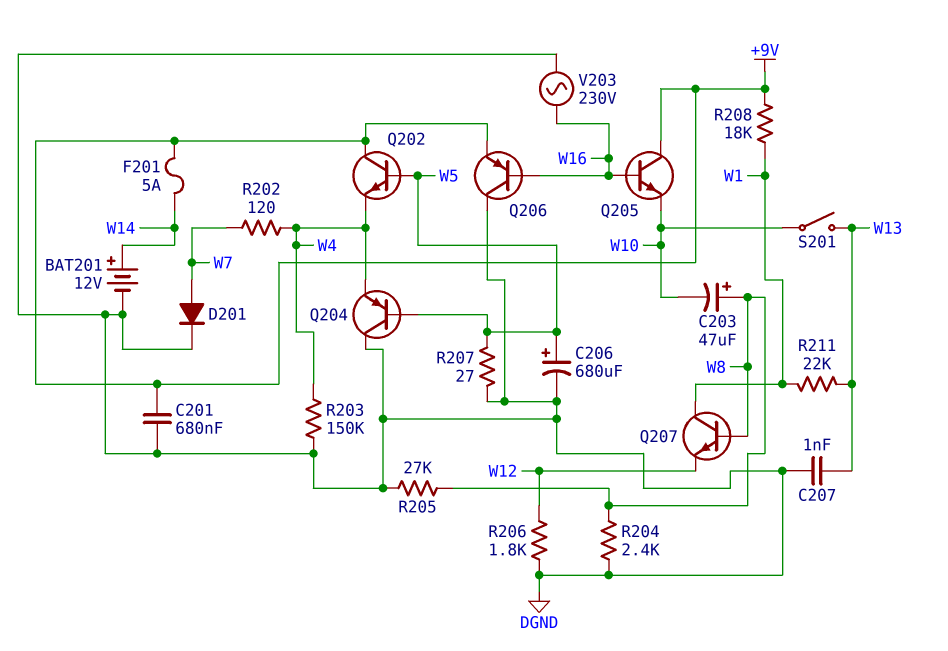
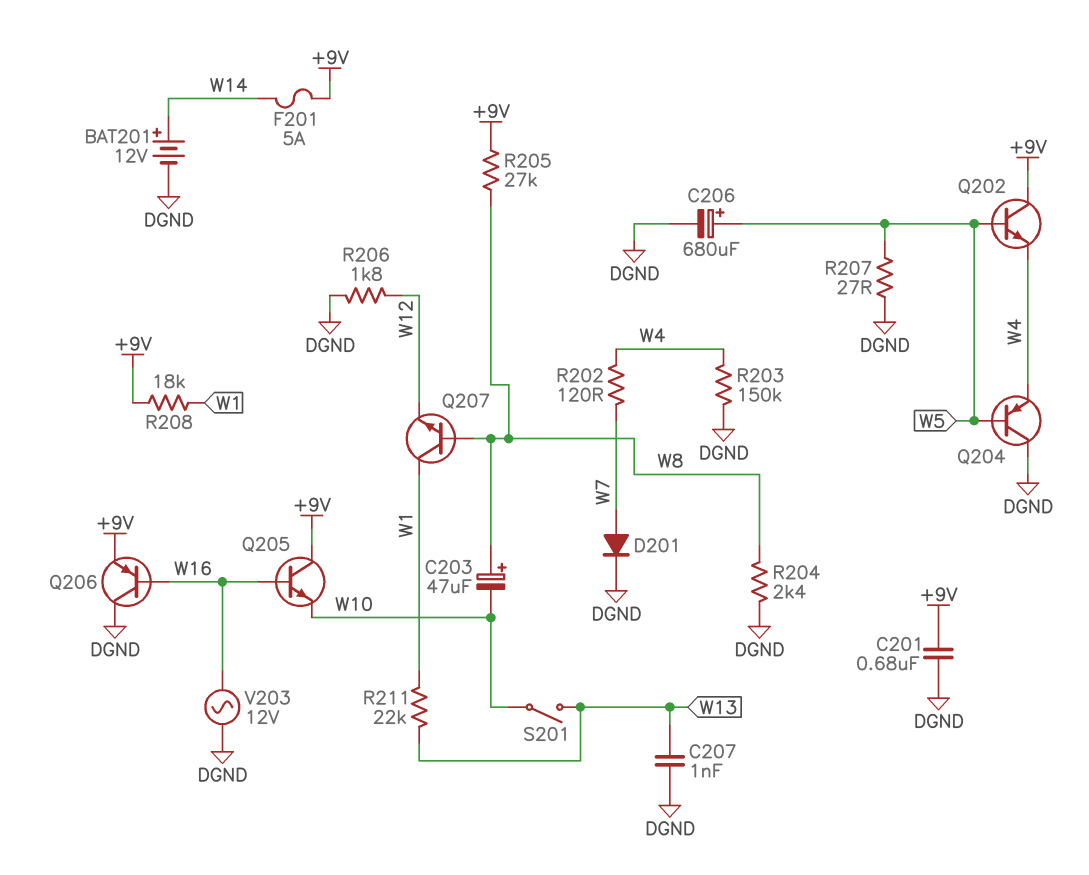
R205: 27k (DGND, W8) -> 27k (+9V, W8)
V203: AC 230V (DGND, W16) -> AC 12V (DGND, W16)

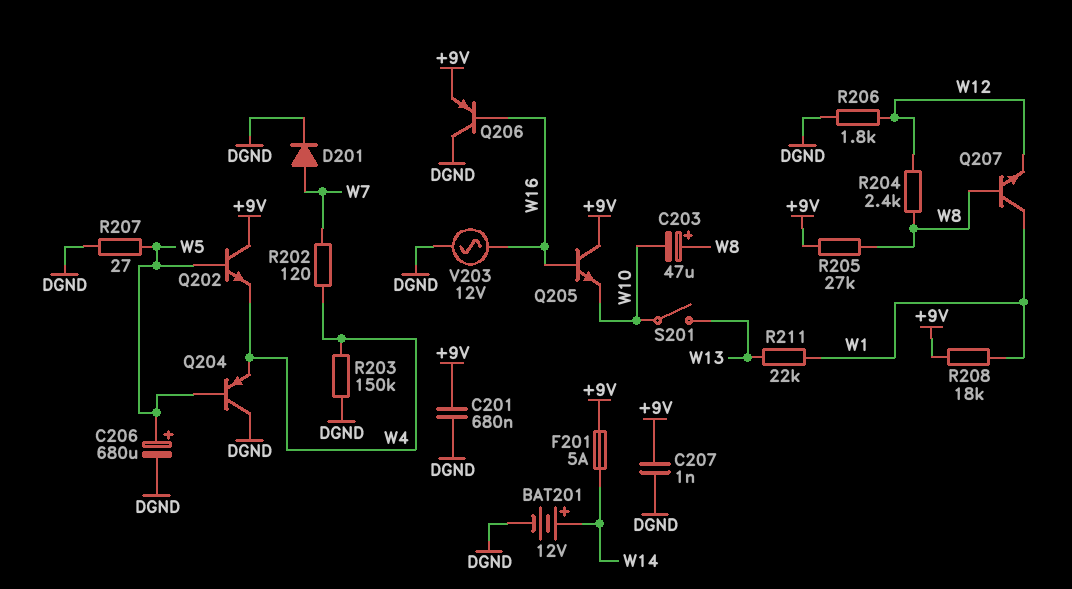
C207: 1nF (DGND, W13) -> 1nF (+9V, DGND)
R204: 2.4k (DGND, W8) -> 2.4k (W8, W12)

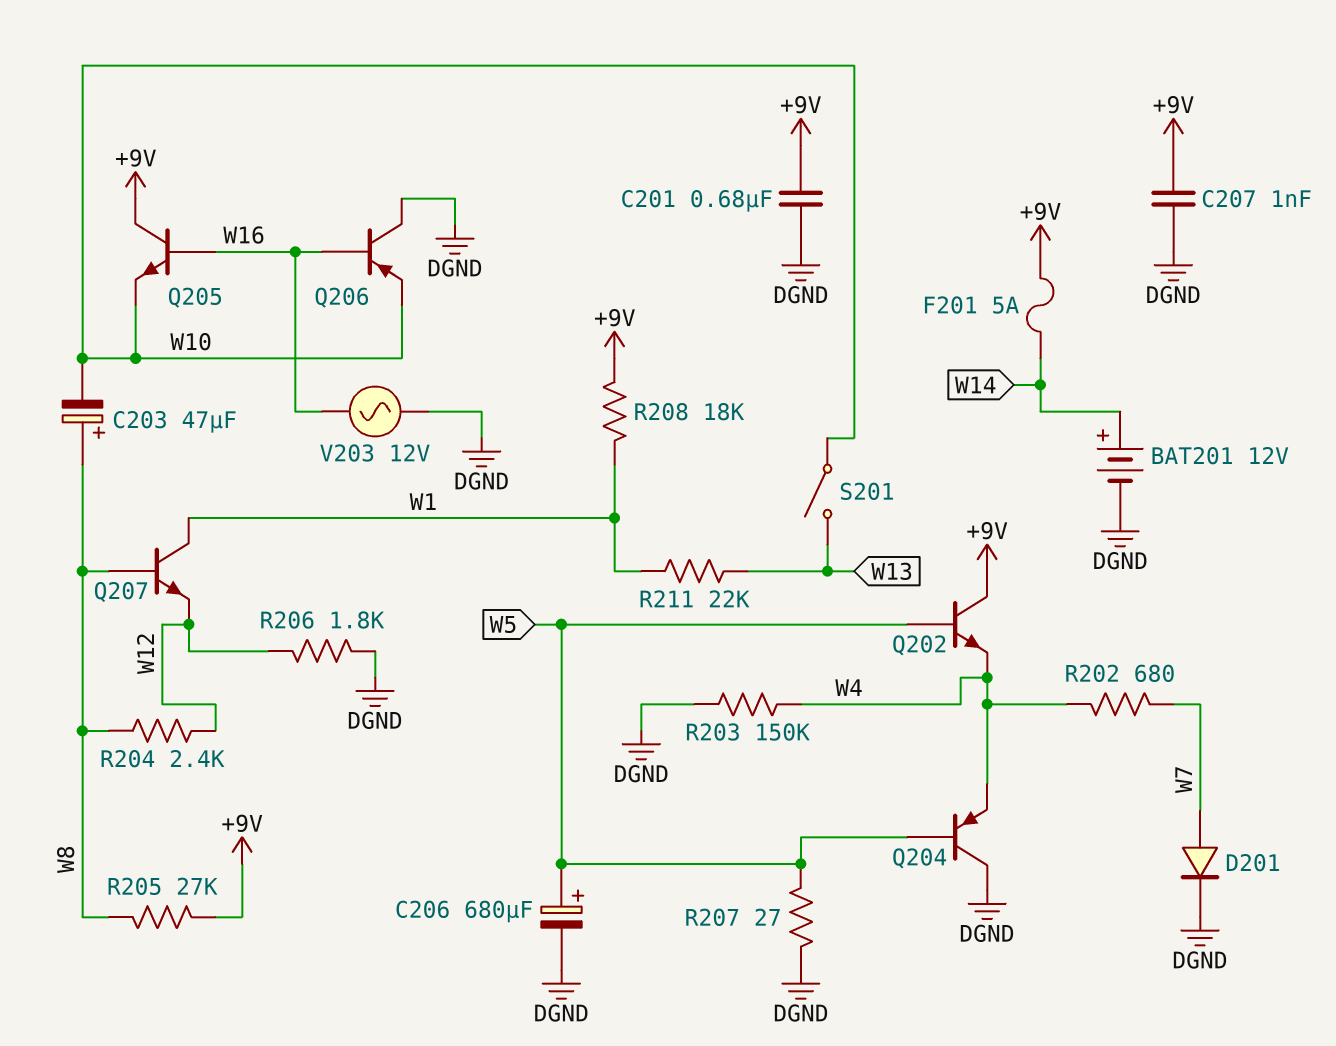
Q206: PNP (B W16, C DGND, E +9V) -> PNP (B W16, C DGND, E W10)
R202: 120 (W4, W7) -> 680 (W4, W7)

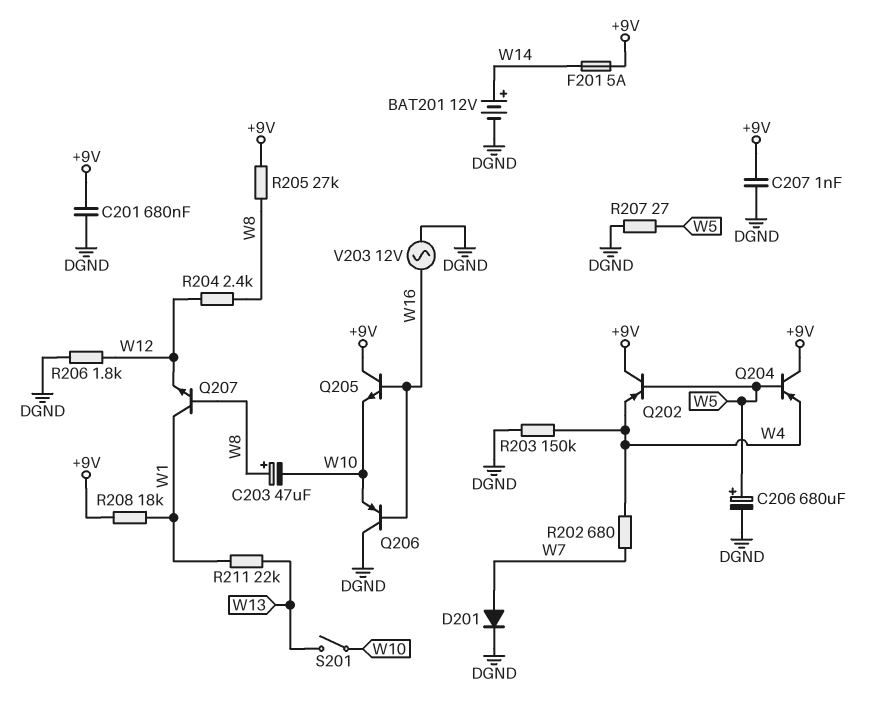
Q202: NPN (B W5, C +9V, E W4) -> PNP (B W5, C +9V, E W4)
Q204: PNP (B W5, C DGND, E W4) -> PNP (B W5, C +9V, E W4)

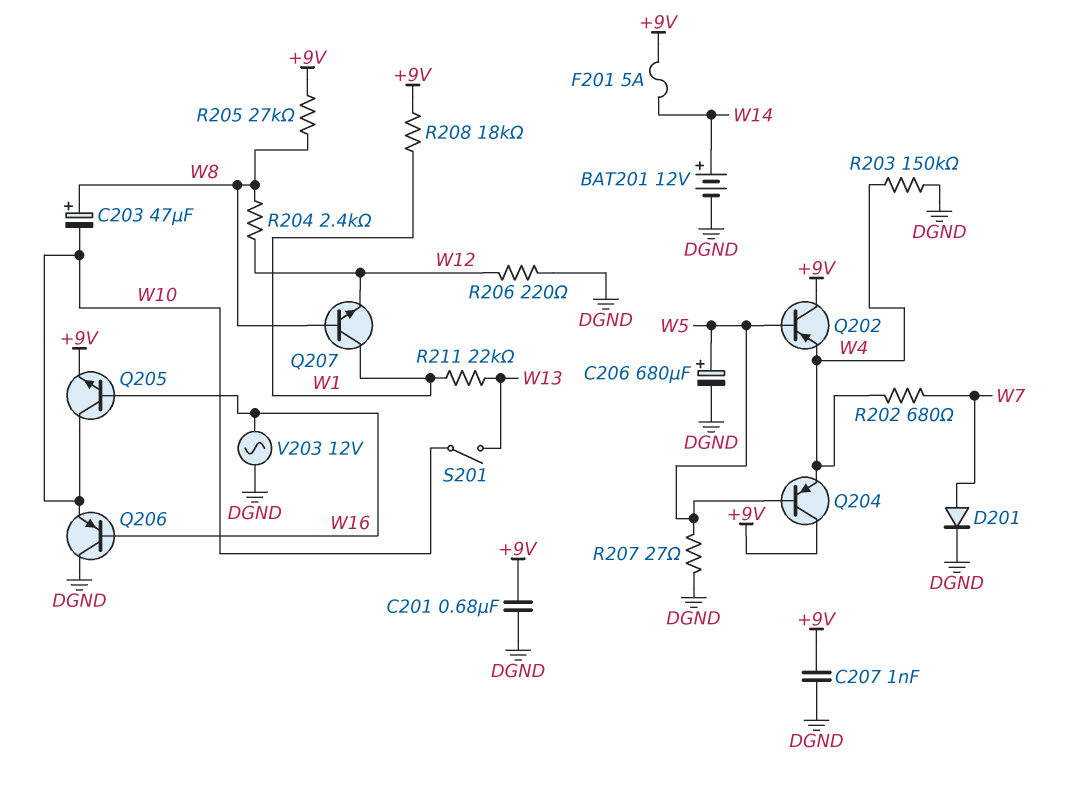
Q205: NPN (B W16, C +9V, E W10) -> NPN (B W16, C W10, E +9V)
R206: 1.8k (DGND, W12) -> 220 (DGND, W12)

